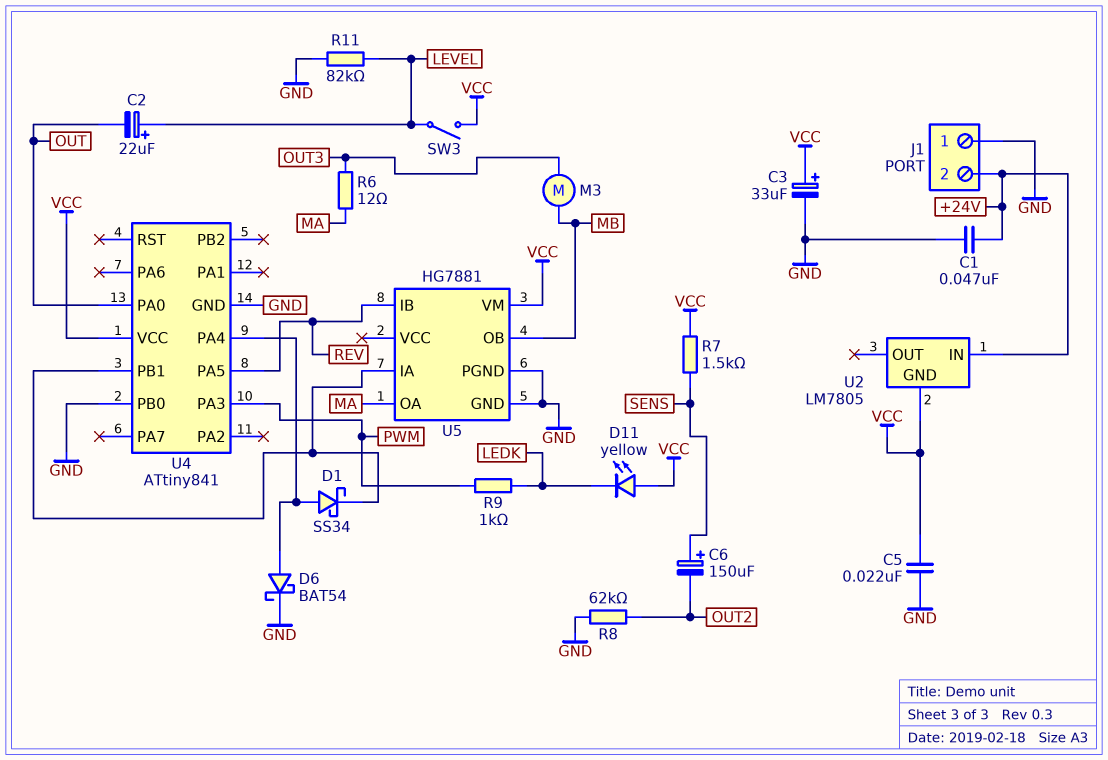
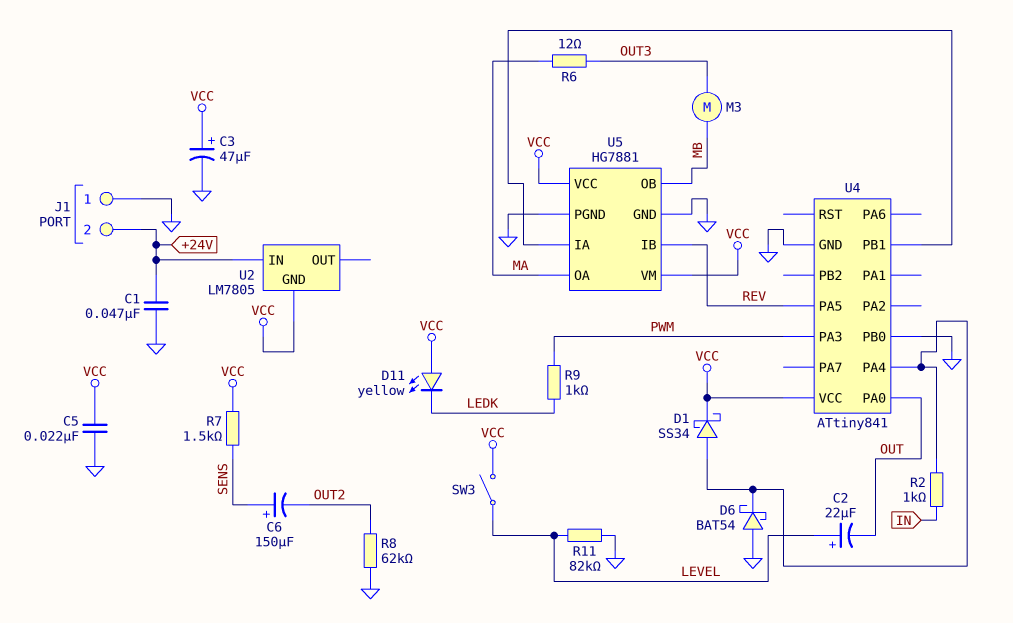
C3: 33uF (plus VCC, minus GND) -> 47uF (plus VCC, minus GND)
D1: schottky SS34 (A U4/PA4, K U4/PB1) -> schottky SS34 (A U4/PA4, K VCC)
D6: schottky BAT54 (A U4/PA4, K GND) -> schottky BAT54 (A GND, K U4/PA4)
R2: none -> 1k (IN, U4/PA4)
U5 pin VCC: none -> VCC

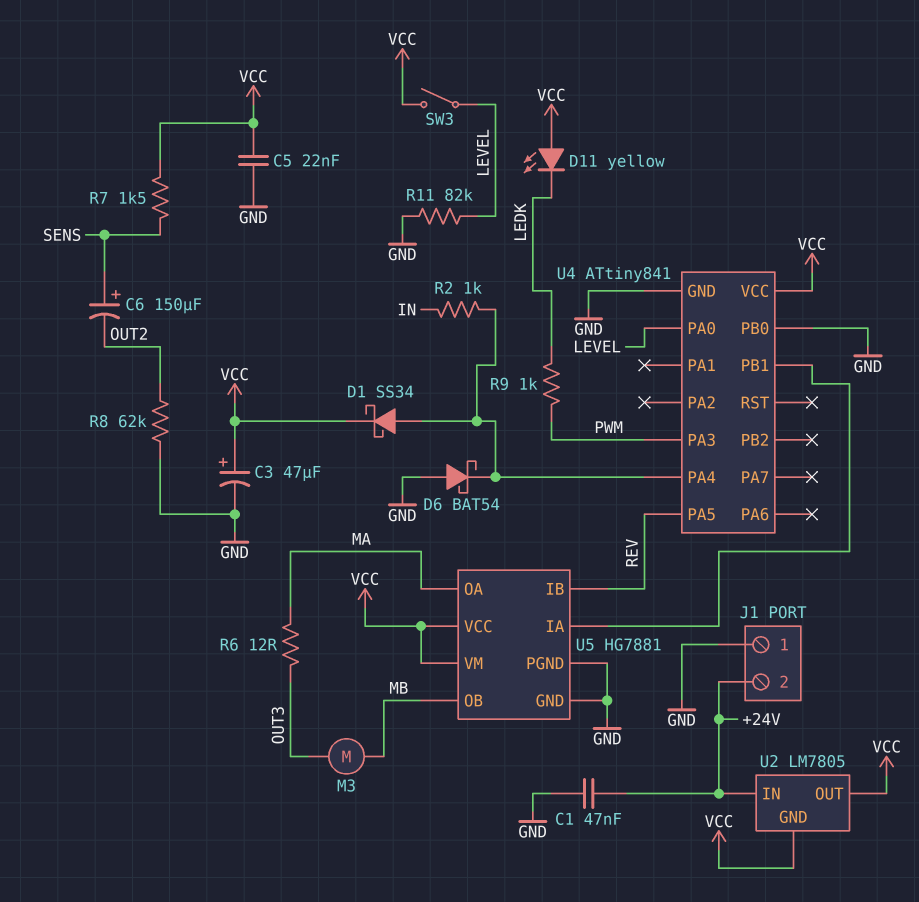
C2: 22uF (plus LEVEL, minus OUT) -> none
U2 pin OUT: none -> VCC
U4 pin PA0: OUT -> LEVEL

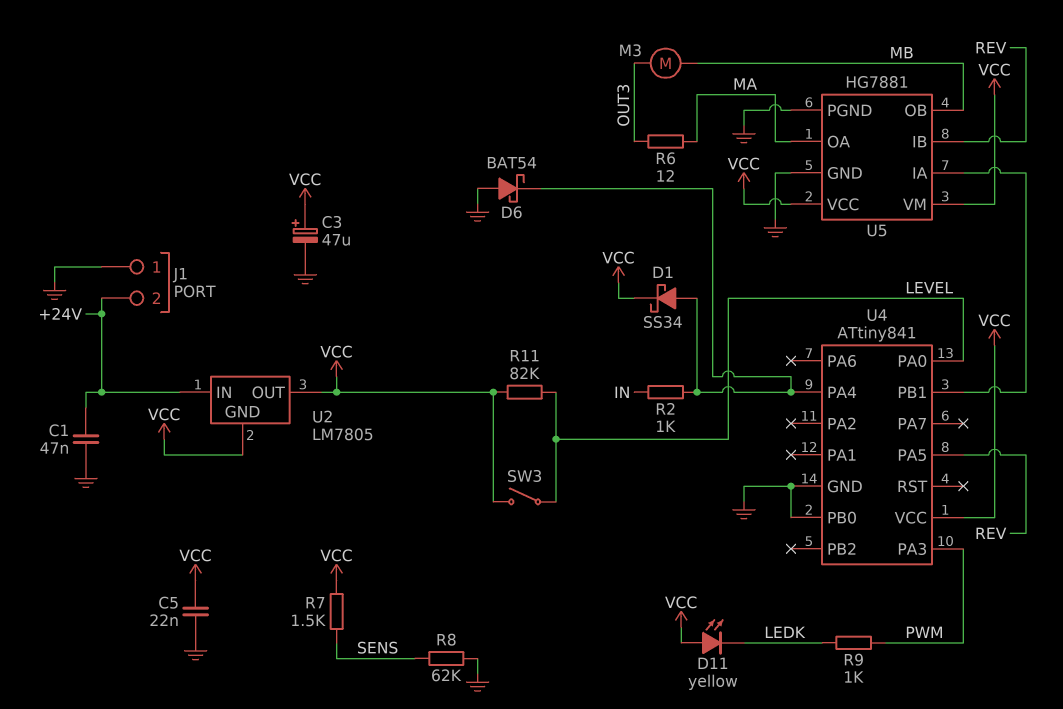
C6: 150uF (plus SENS, minus OUT2) -> none
R8: 62k (GND, OUT2) -> 62k (GND, SENS)
R11: 82k (GND, LEVEL) -> 82k (LEVEL, VCC)

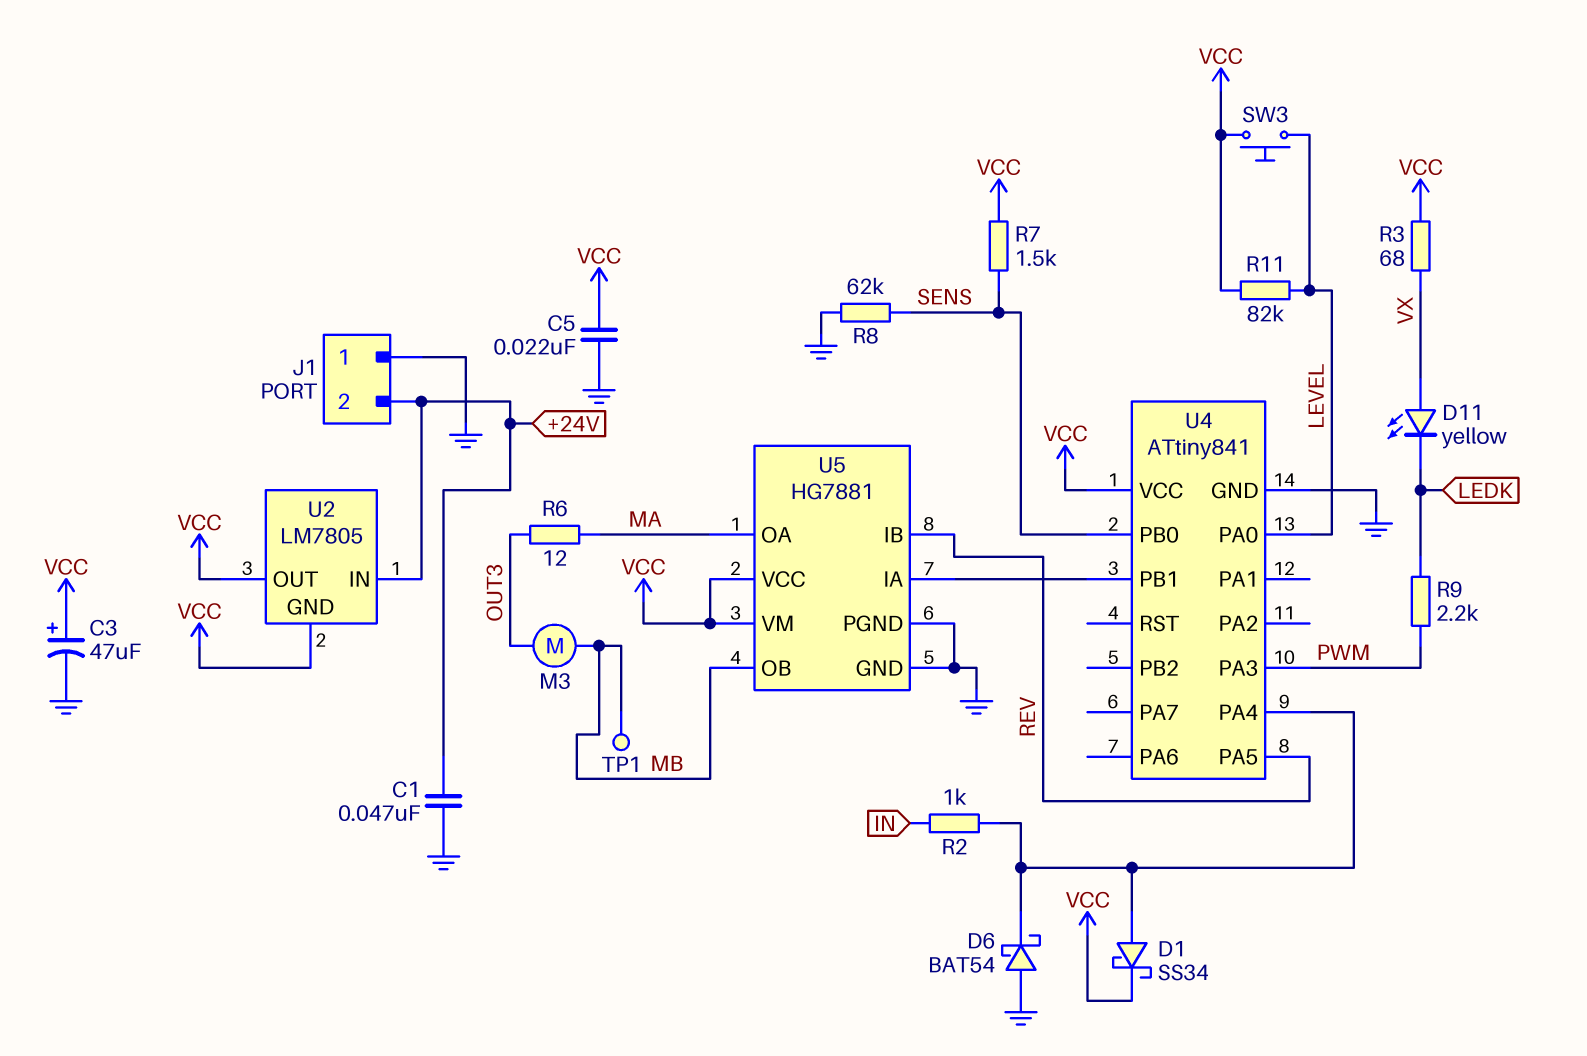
D11: LED yellow (A VCC, K LEDK) -> LED yellow (A VX, K LEDK)
R3: none -> 68 (VCC, VX)
R9: 1k (LEDK, PWM) -> 2.2k (LEDK, PWM)
SW3: switch (LEVEL, VCC) -> button (LEVEL, VCC)
TP1: none -> test point (MB)
U4 pin PB0: GND -> SENS

